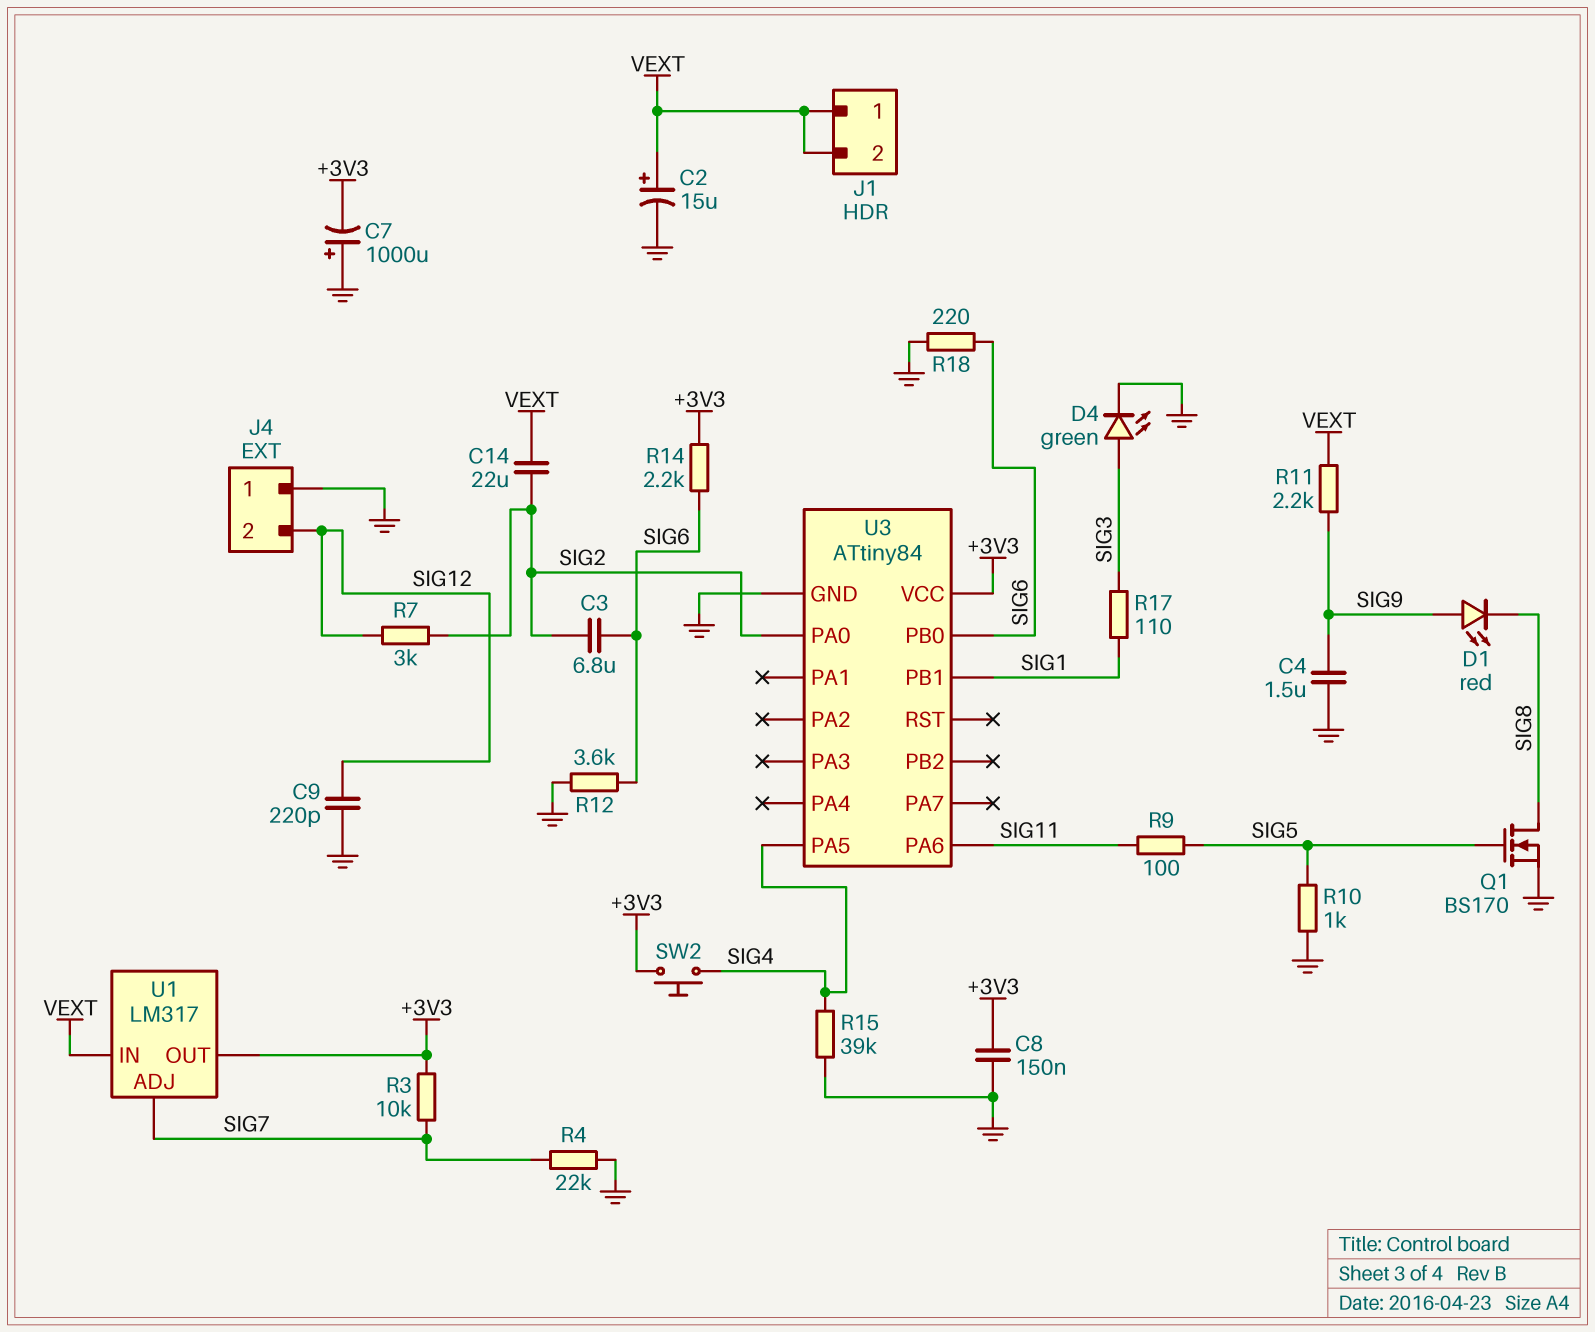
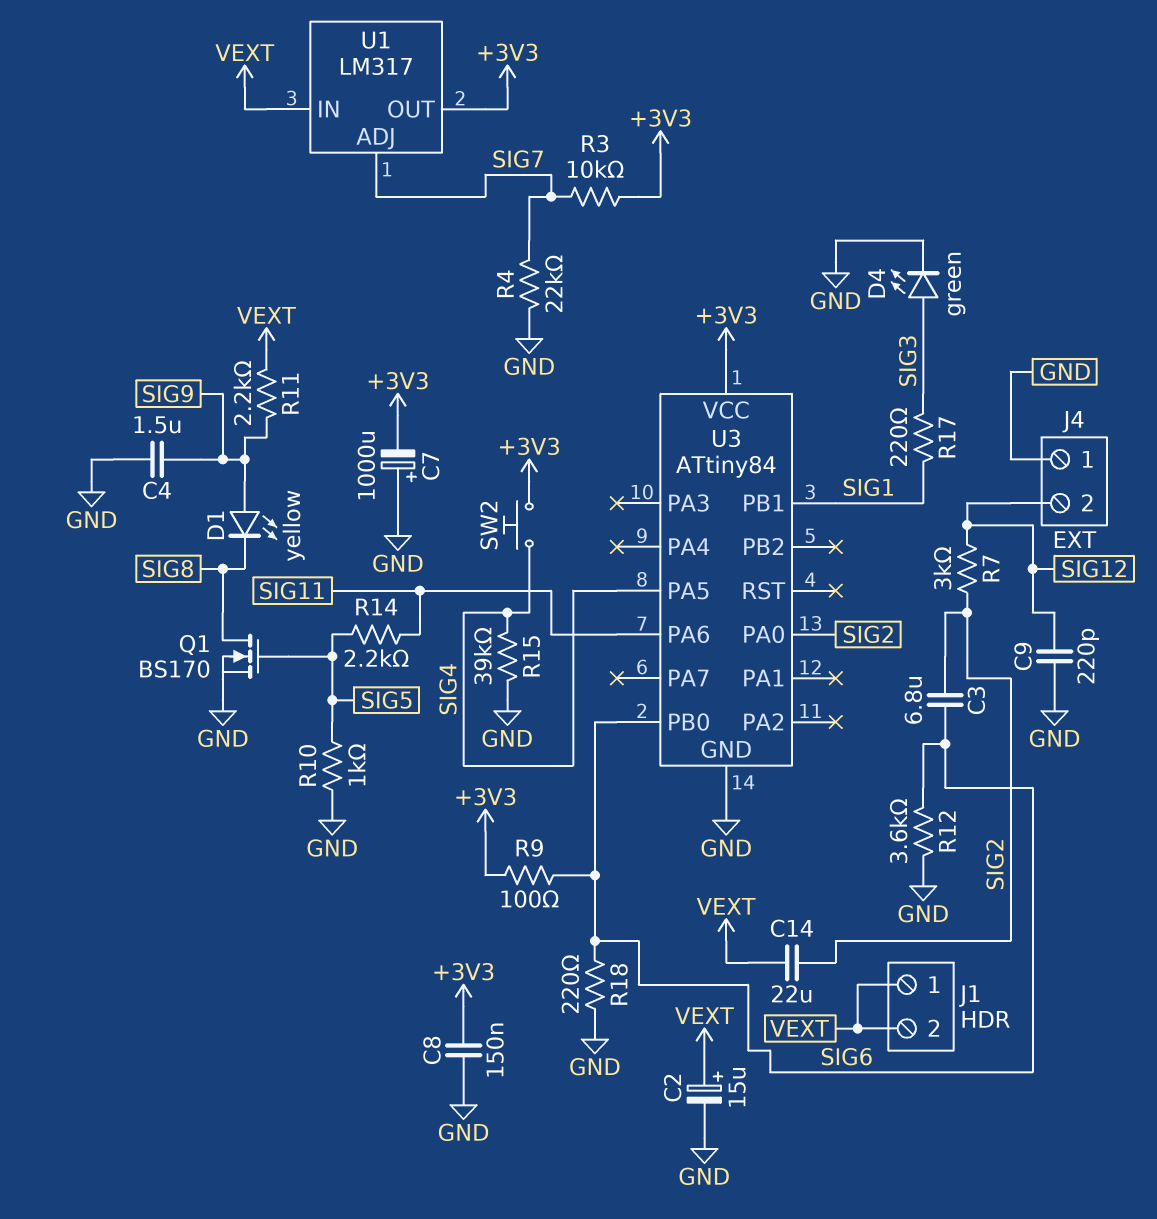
D1: LED red (A SIG9, K SIG8) -> LED yellow (A SIG9, K SIG8)
R9: 100 (SIG5, SIG11) -> 100 (+3V3, SIG6)
R14: 2.2k (+3V3, SIG6) -> 2.2k (SIG5, SIG11)
R17: 110 (SIG1, SIG3) -> 220 (SIG1, SIG3)

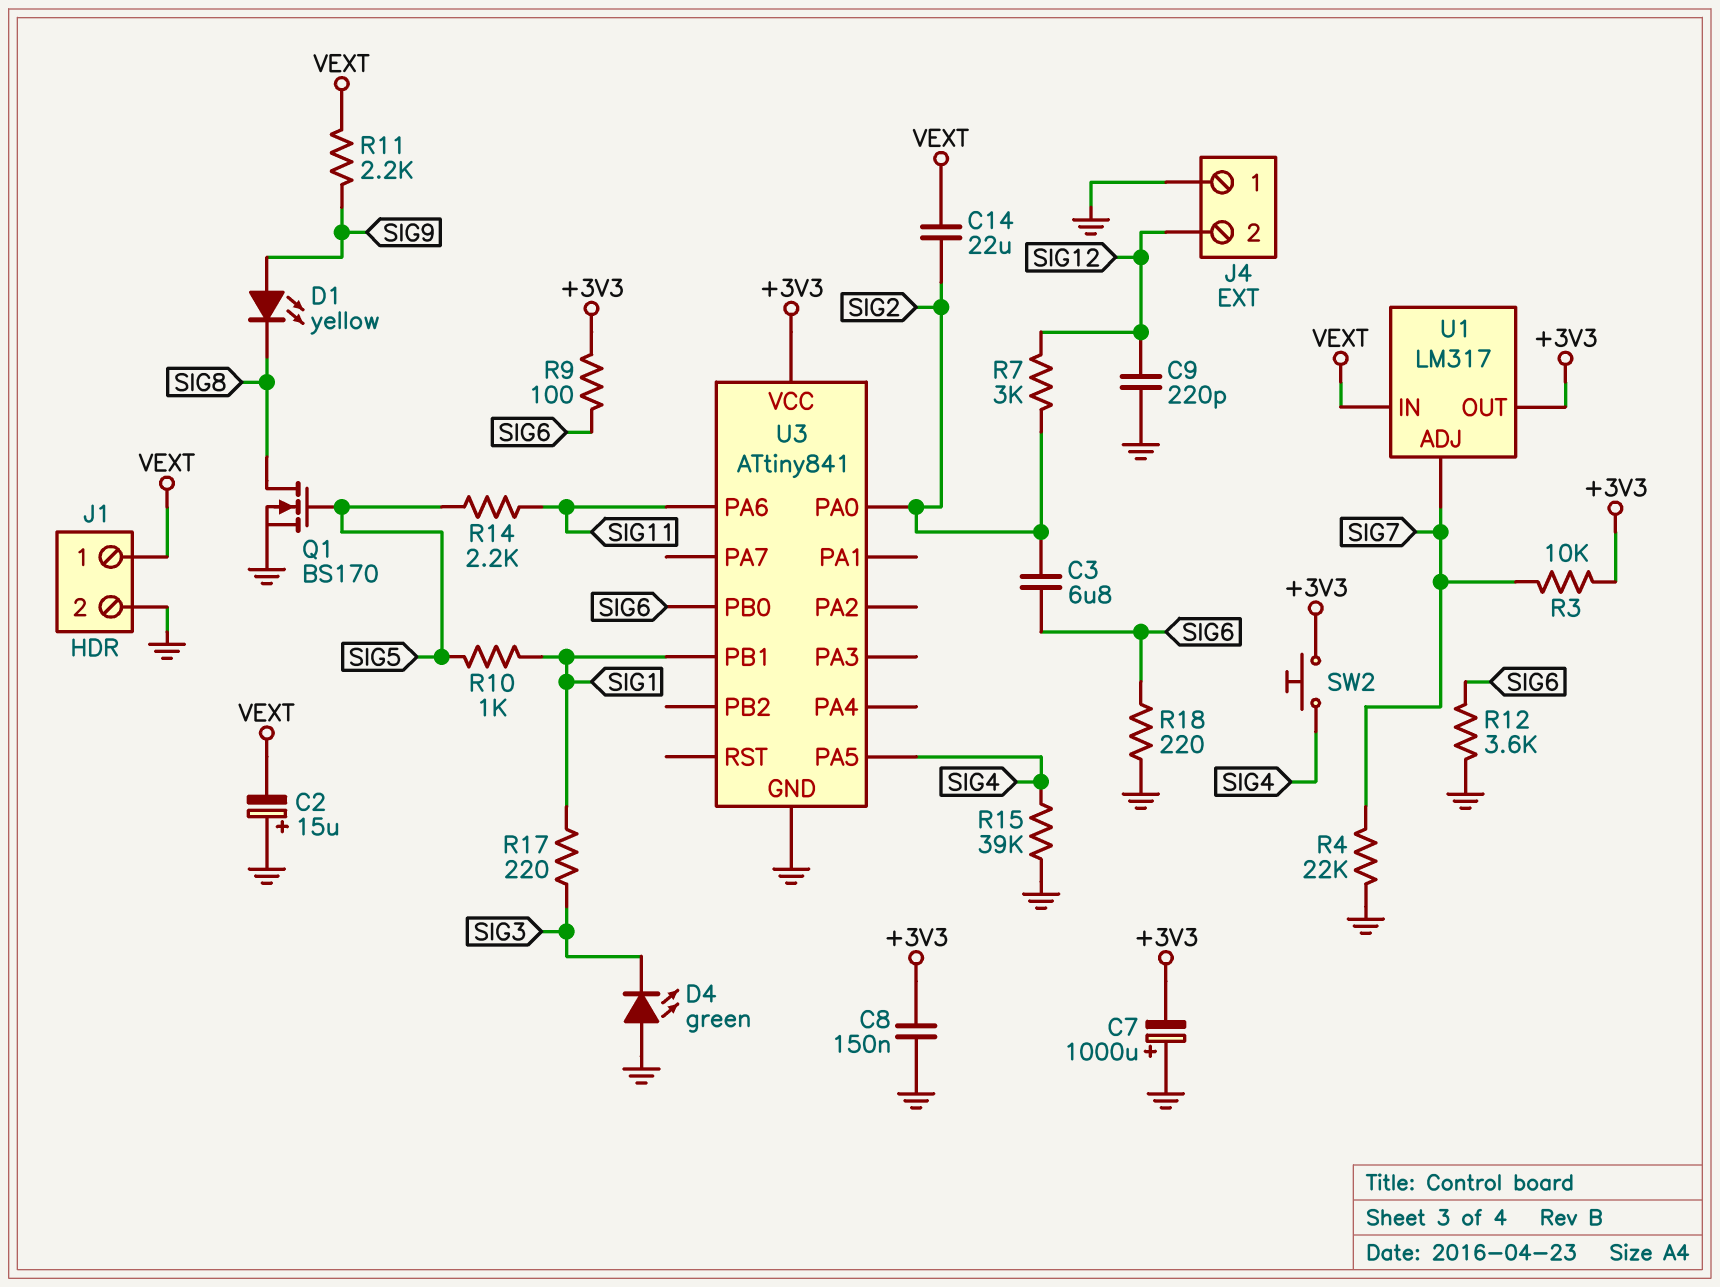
C2: 15uF (plus VEXT, minus GND) -> 15uF (plus GND, minus VEXT)
C4: 1.5uF (GND, SIG9) -> none
D4: LED green (A SIG3, K GND) -> LED green (A GND, K SIG3)
J1 pin 2: VEXT -> GND
R10: 1k (GND, SIG5) -> 1k (SIG1, SIG5)
U3: ATtiny84 -> ATtiny841

